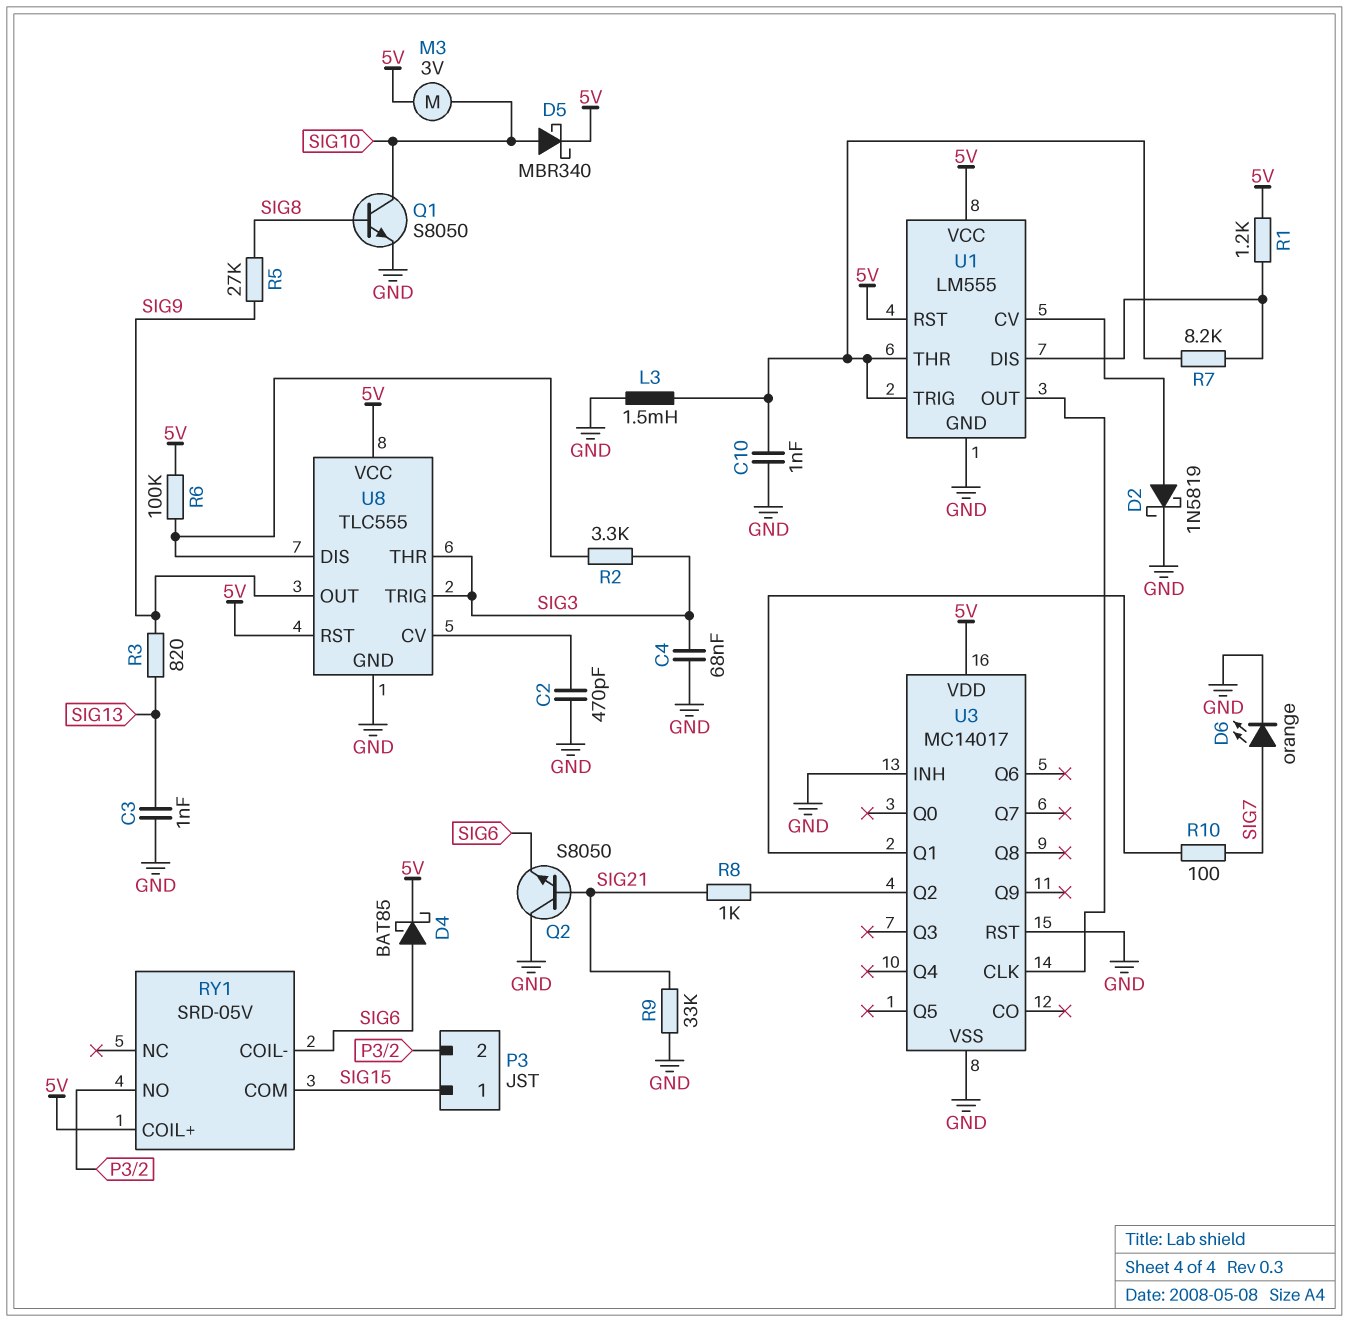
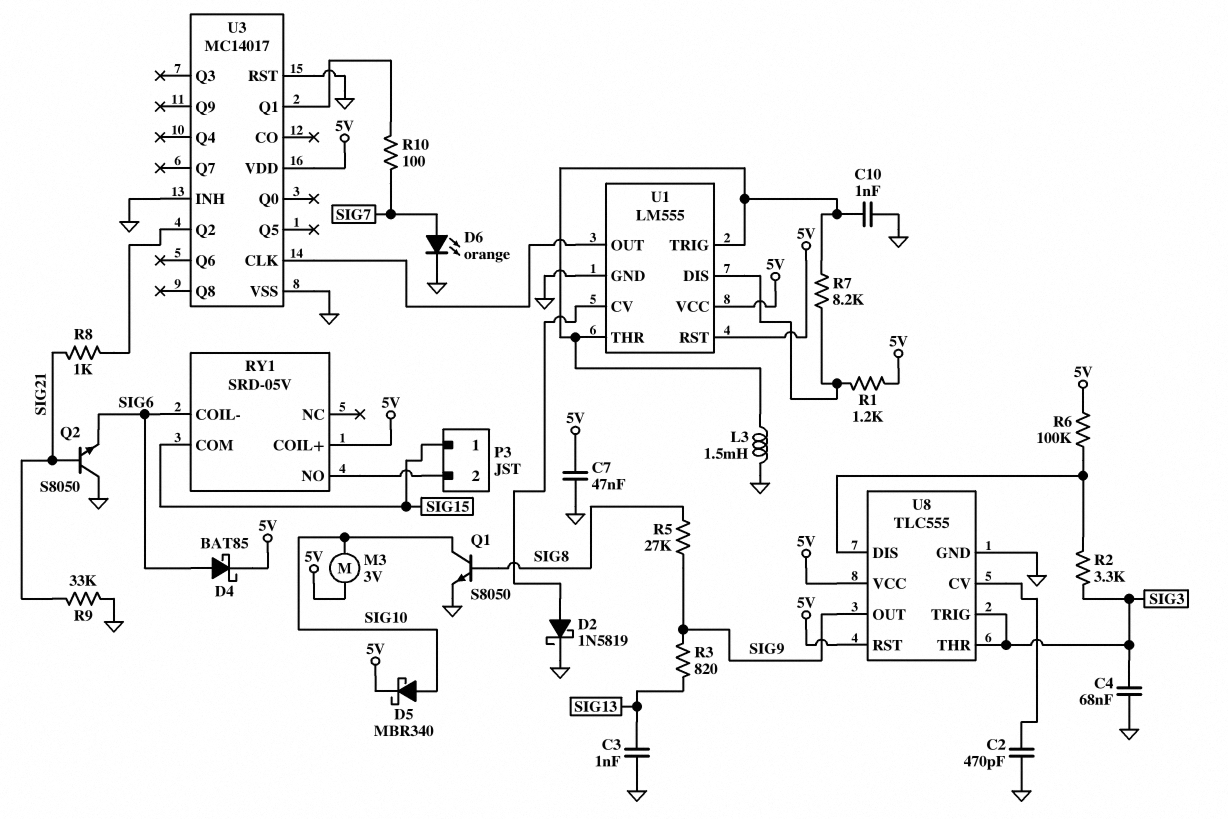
C7: none -> 47nF (5V, GND)

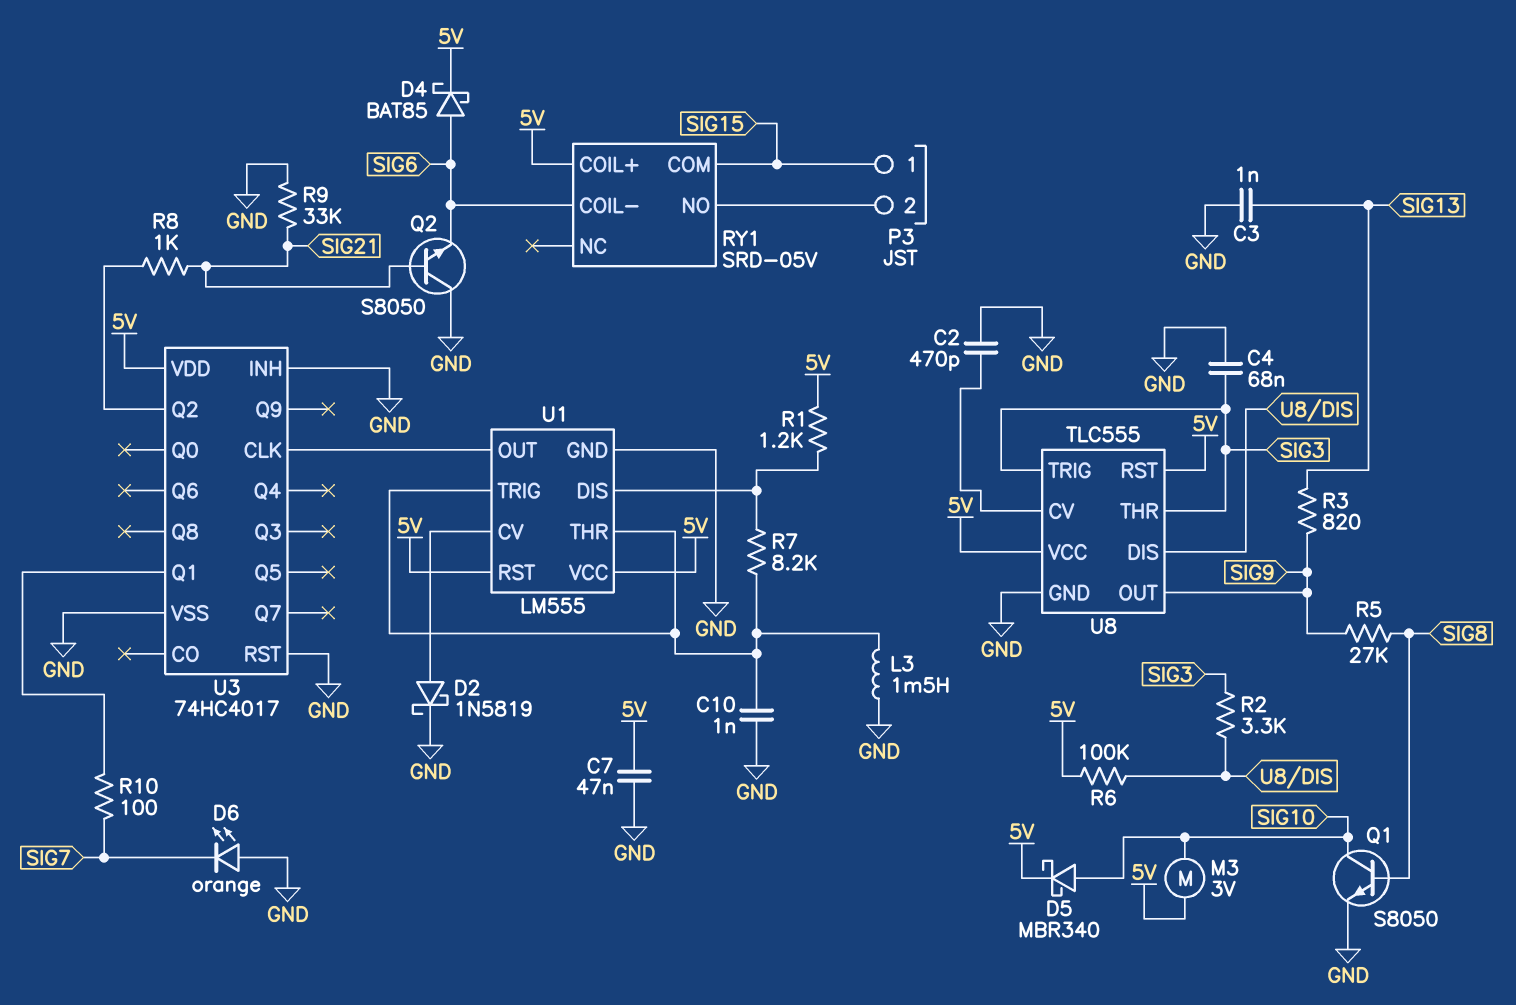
D6: LED orange (A SIG7, K GND) -> LED orange (A GND, K SIG7)
U3: MC14017 -> 74HC4017

